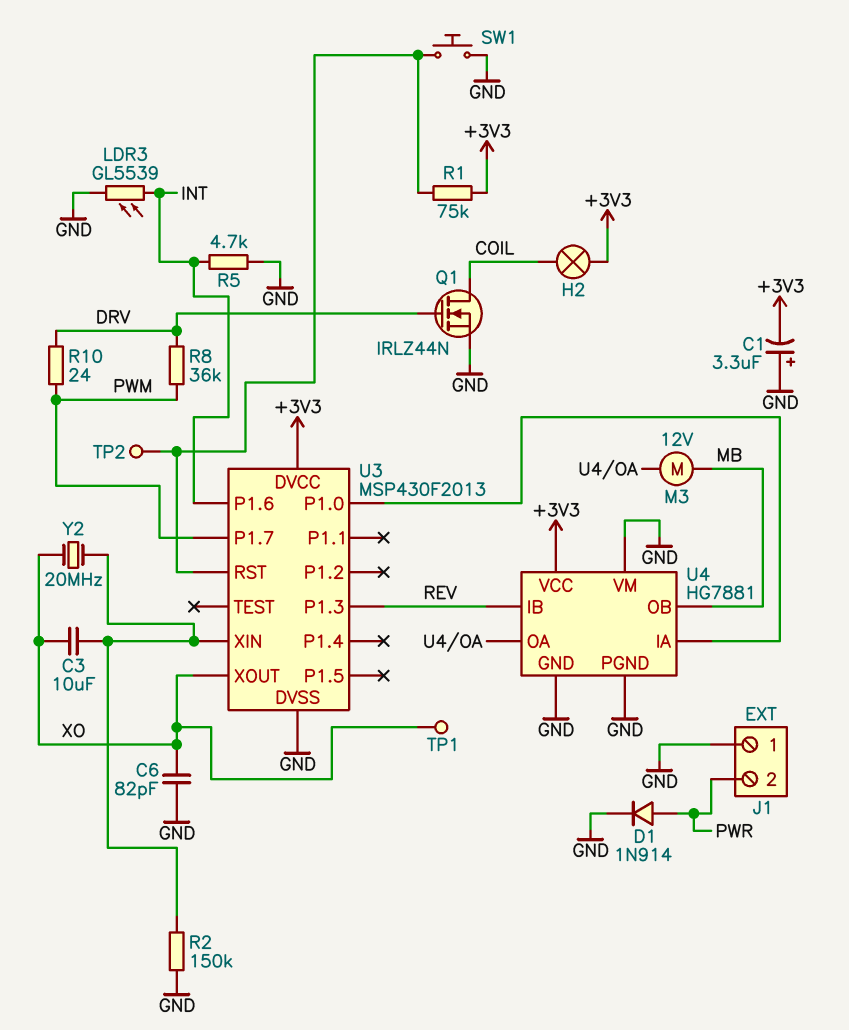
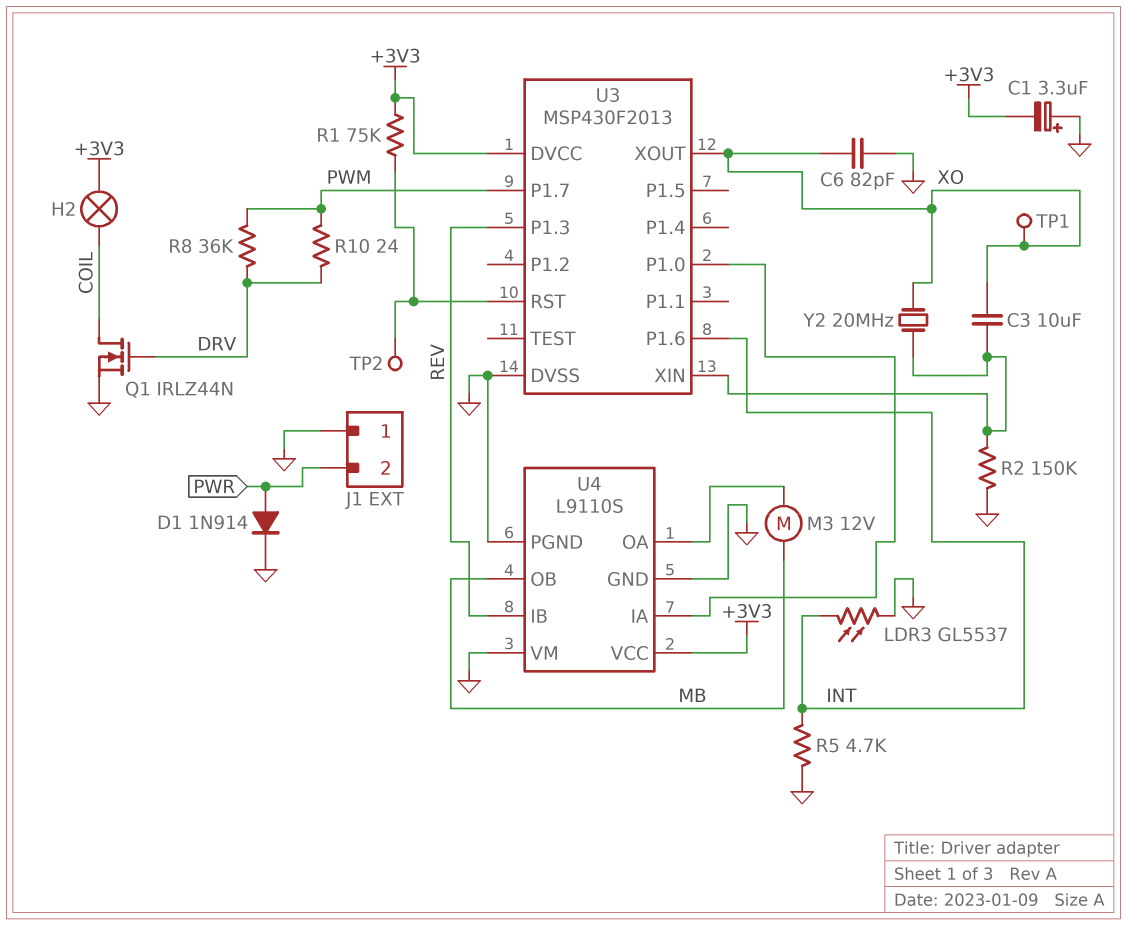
LDR3: GL5539 (GND, INT) -> GL5537 (GND, INT)
SW1: button (GND, U3/RST) -> none
U4: HG7881 -> L9110S

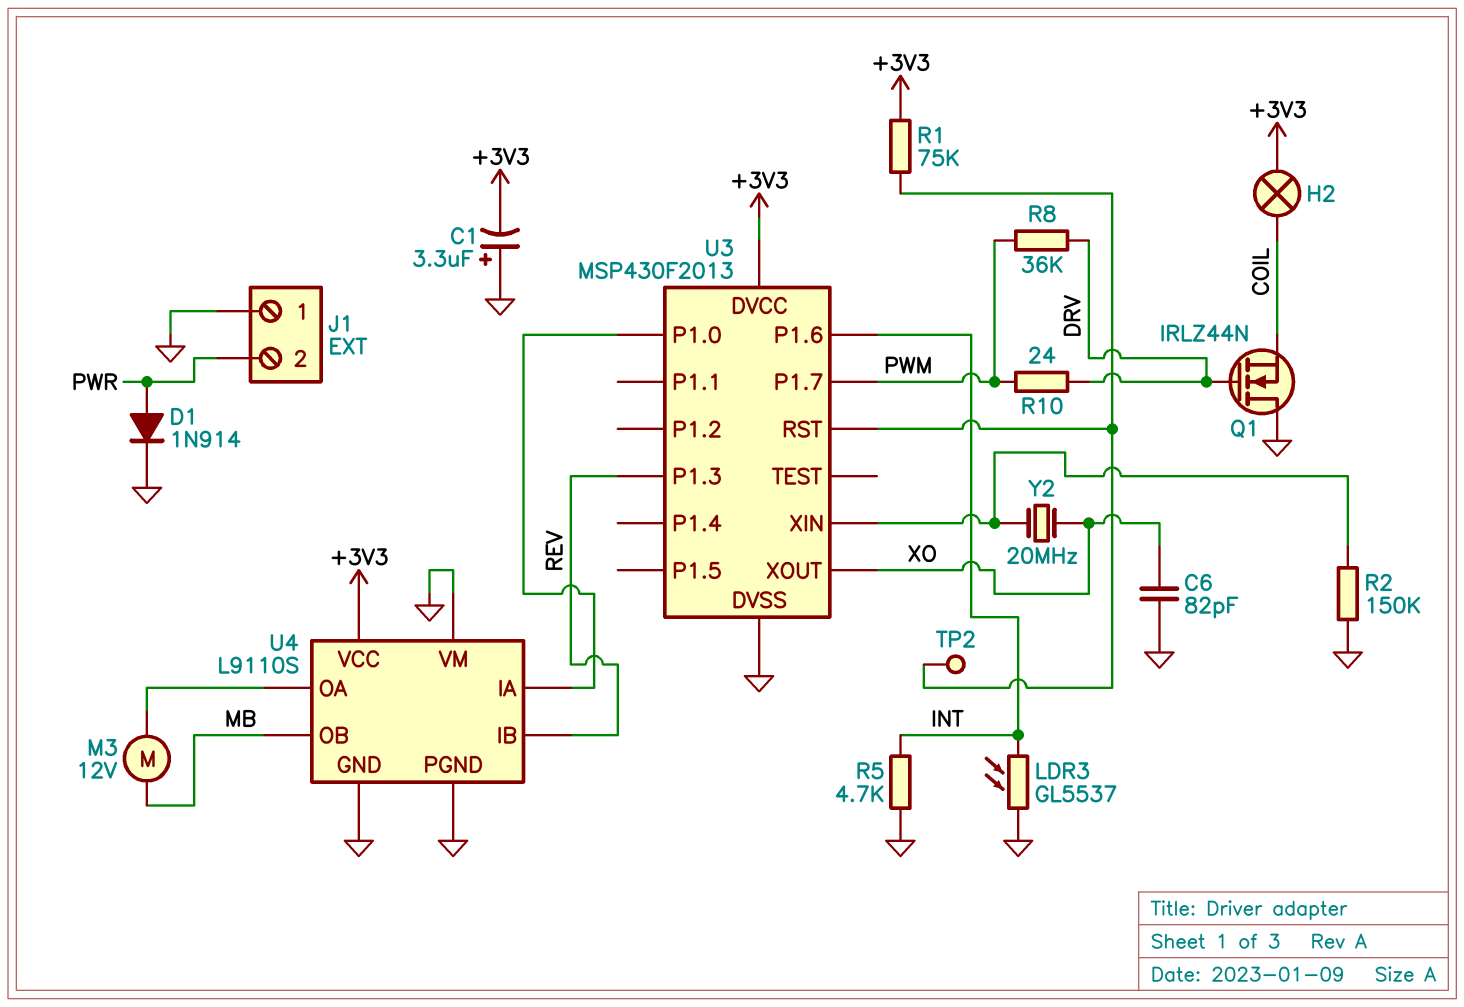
C3: 10uF (U3/XIN, XO) -> none
Q1: NMOS IRLZ44N (G DRV, D COIL, S GND) -> NMOS IRLZ44N (G DRV, D GND, S COIL)
TP1: test point (XO) -> none

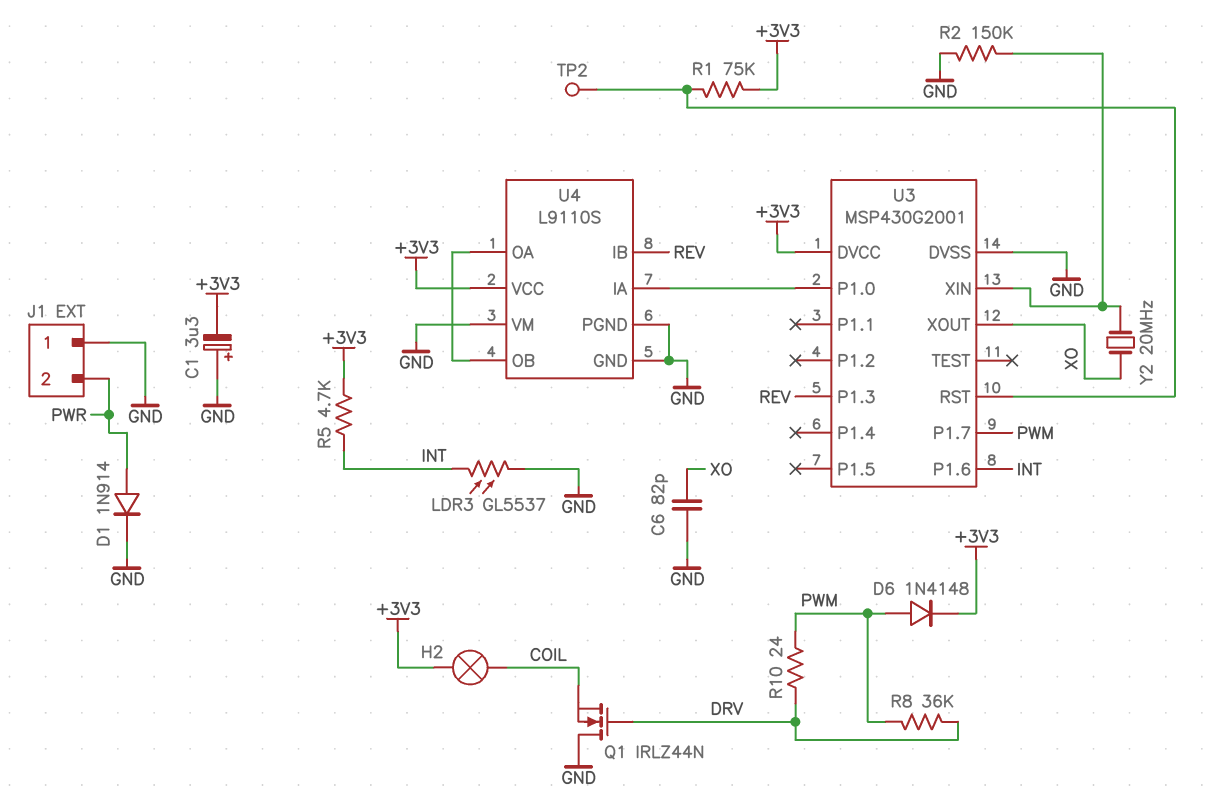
D6: none -> diode 1N4148 (A PWM, K +3V3)
M3: motor 12V (MB, U4/OA) -> none
R5: 4.7k (GND, INT) -> 4.7k (+3V3, INT)
U3: MSP430F2013 -> MSP430G2001
U4 pin OB: MB -> U4/OA

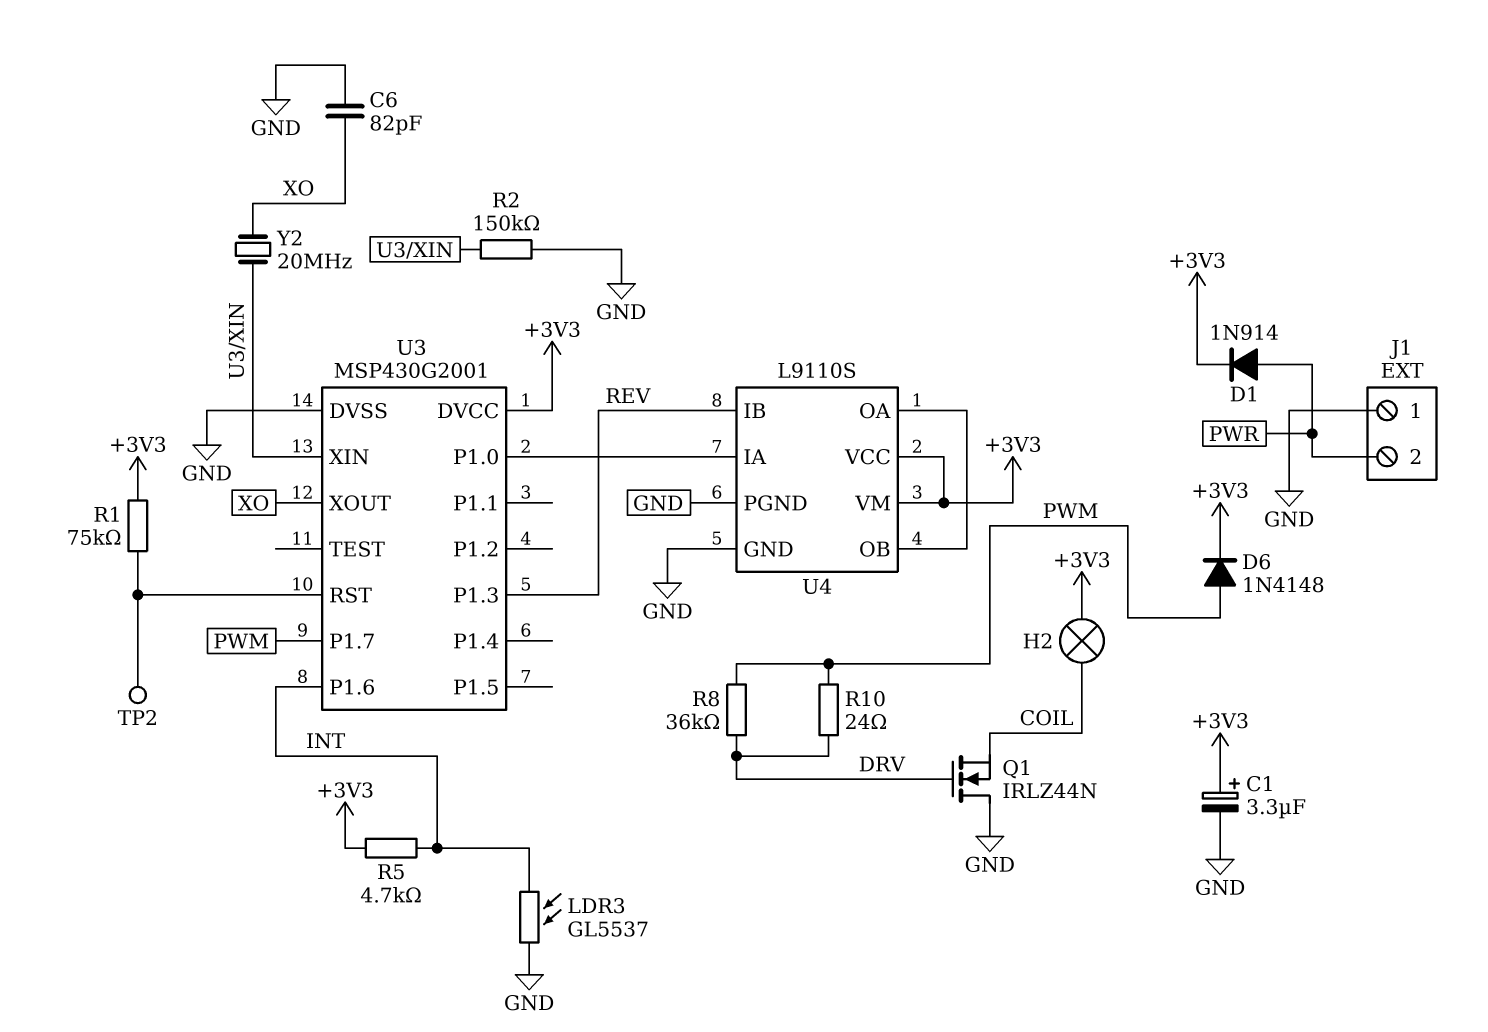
C1: 3.3uF (plus GND, minus +3V3) -> 3.3uF (plus +3V3, minus GND)
D1: diode 1N914 (A PWR, K GND) -> diode 1N914 (A PWR, K +3V3)
U4 pin VM: GND -> +3V3

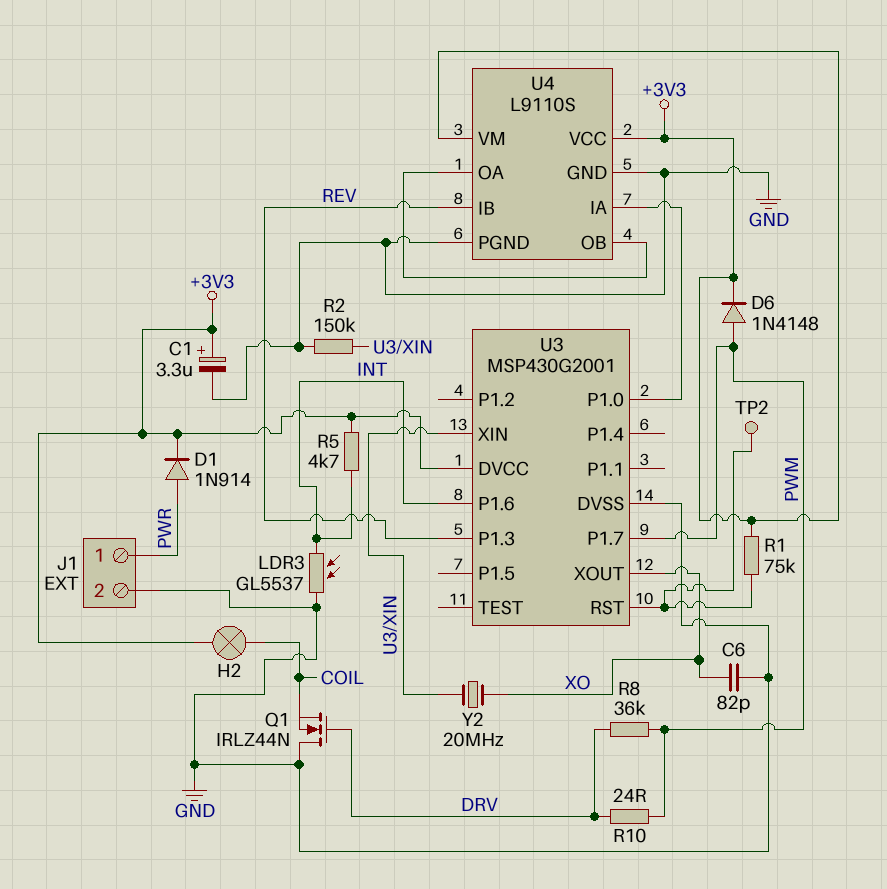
J1 pin 1: GND -> PWR
J1 pin 2: PWR -> GND

